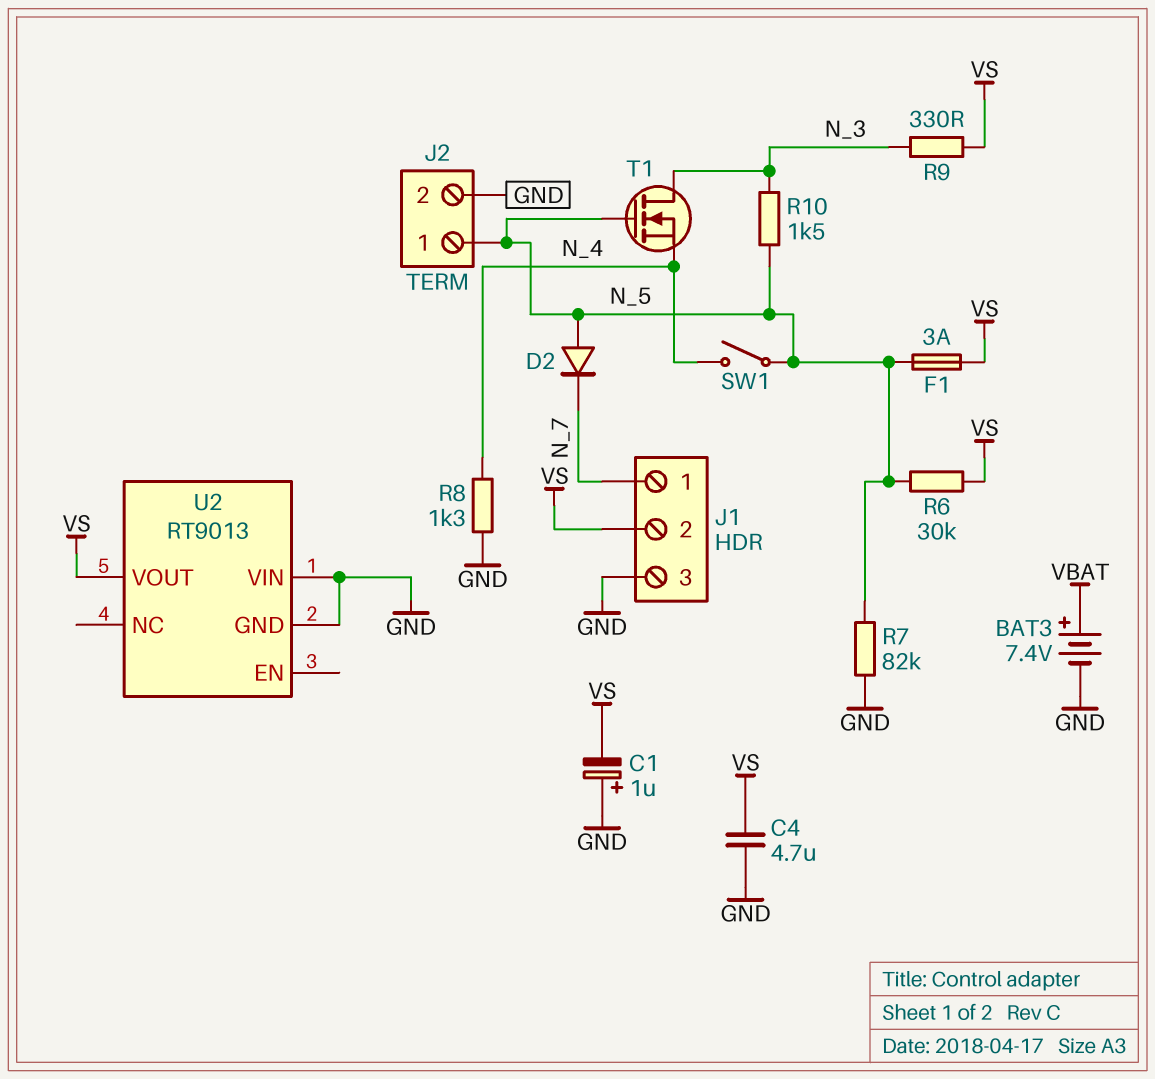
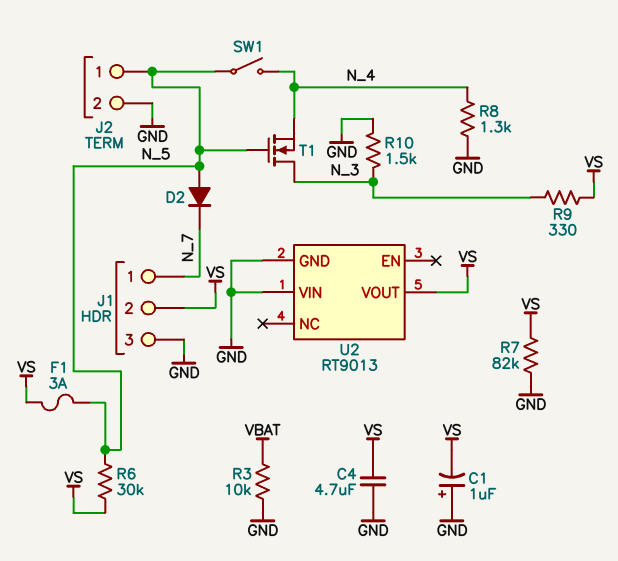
BAT3: 7.4V (plus VBAT, minus GND) -> none
R3: none -> 10k (GND, VBAT)
R7: 82k (GND, N_5) -> 82k (GND, VS)
R10: 1.5k (N_3, N_5) -> 1.5k (GND, N_3)

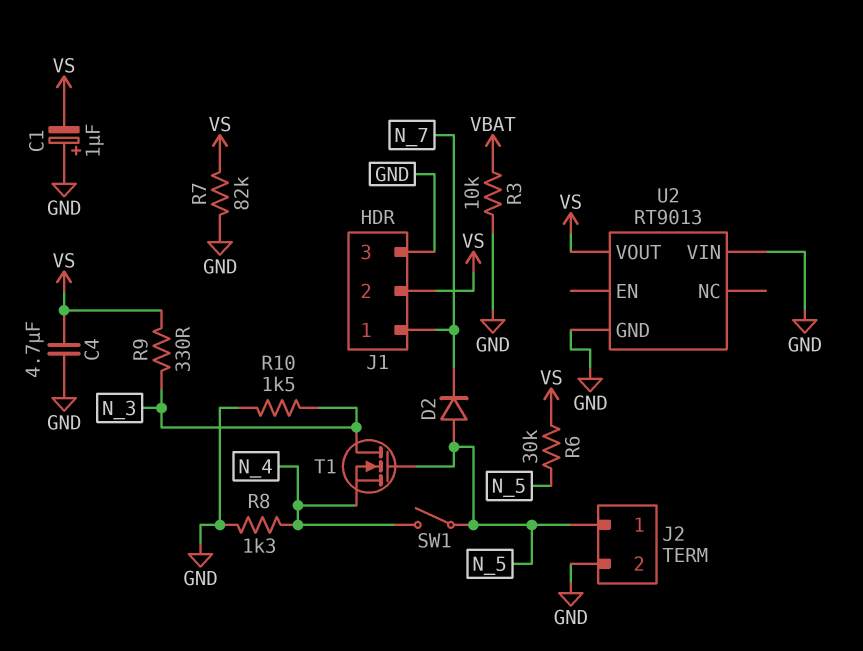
F1: 3A (N_5, VS) -> none

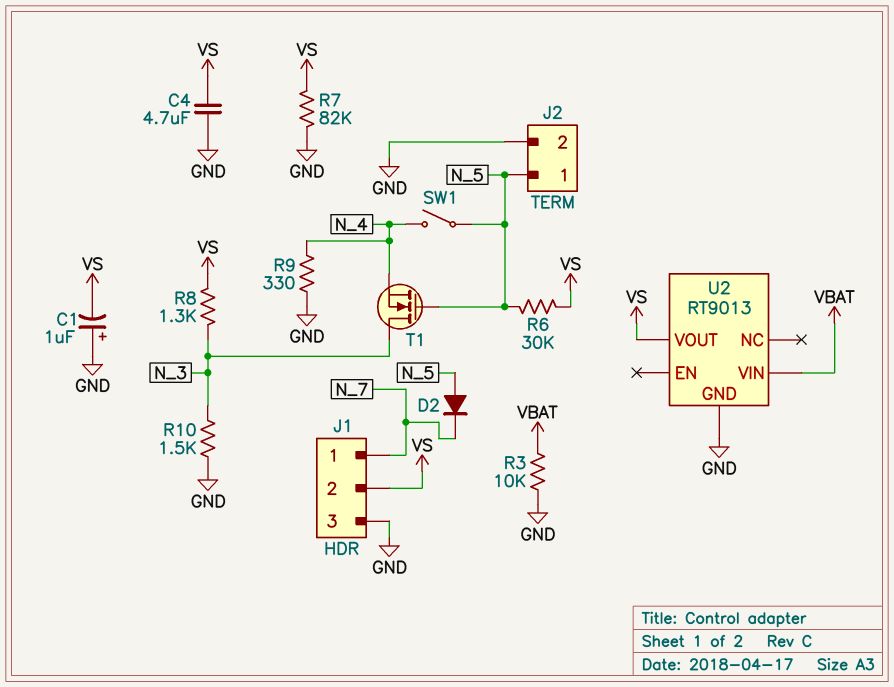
R8: 1.3k (GND, N_4) -> 1.3k (N_3, VS)
R9: 330 (N_3, VS) -> 330 (GND, N_4)
U2 pin VIN: GND -> VBAT

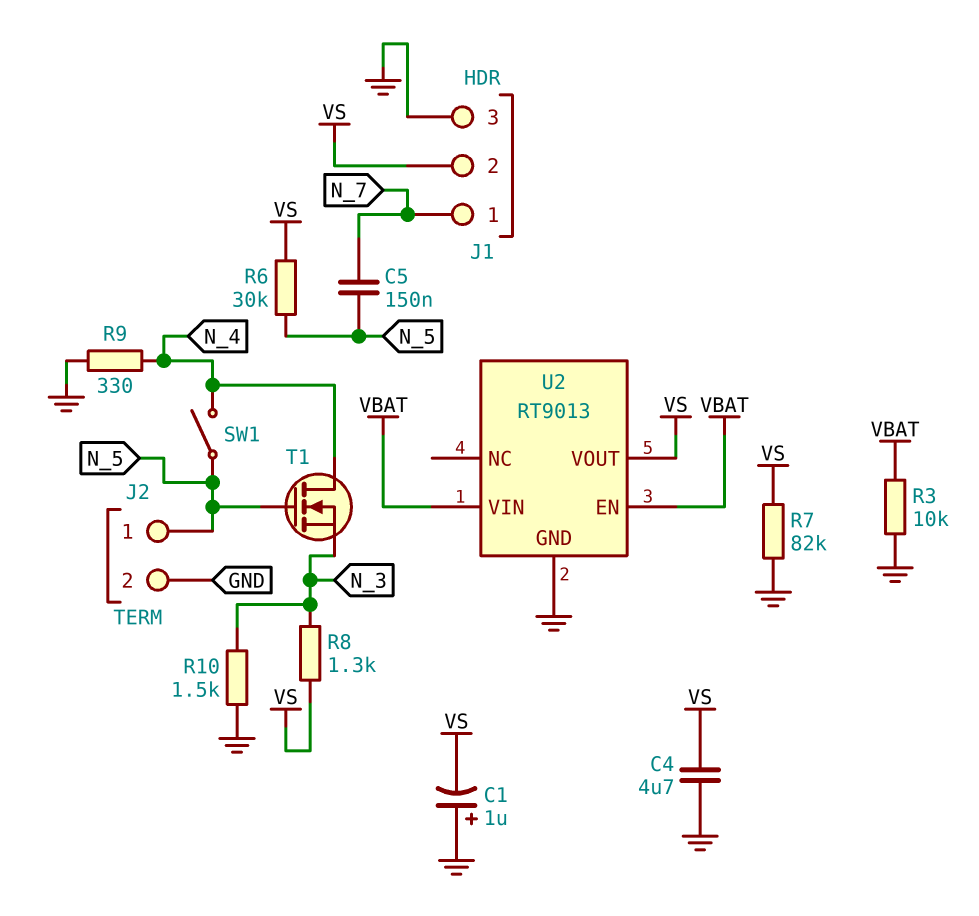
C5: none -> 150nF (N_5, N_7)
D2: diode (A N_5, K N_7) -> none
T1: NMOS (G N_5, D N_3, S N_4) -> NMOS (G N_5, D N_4, S N_3)
U2 pin EN: none -> VBAT

